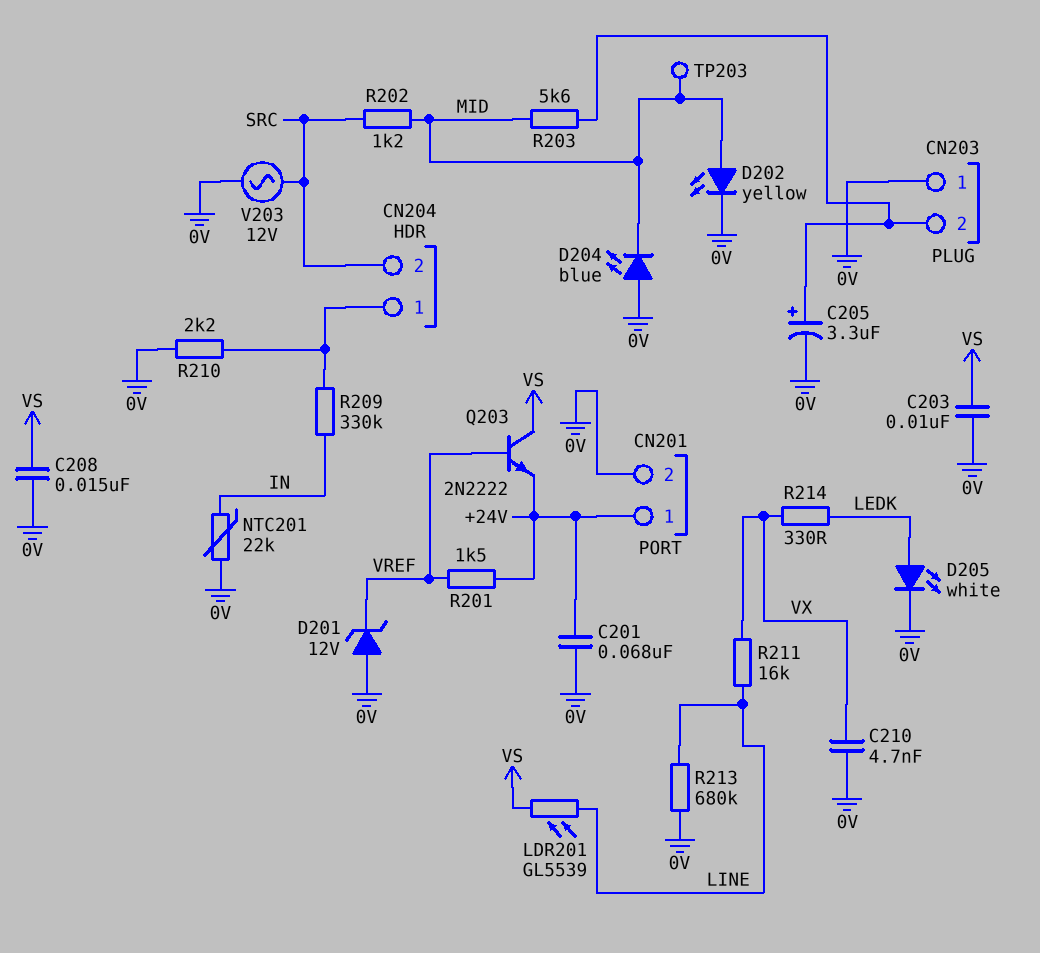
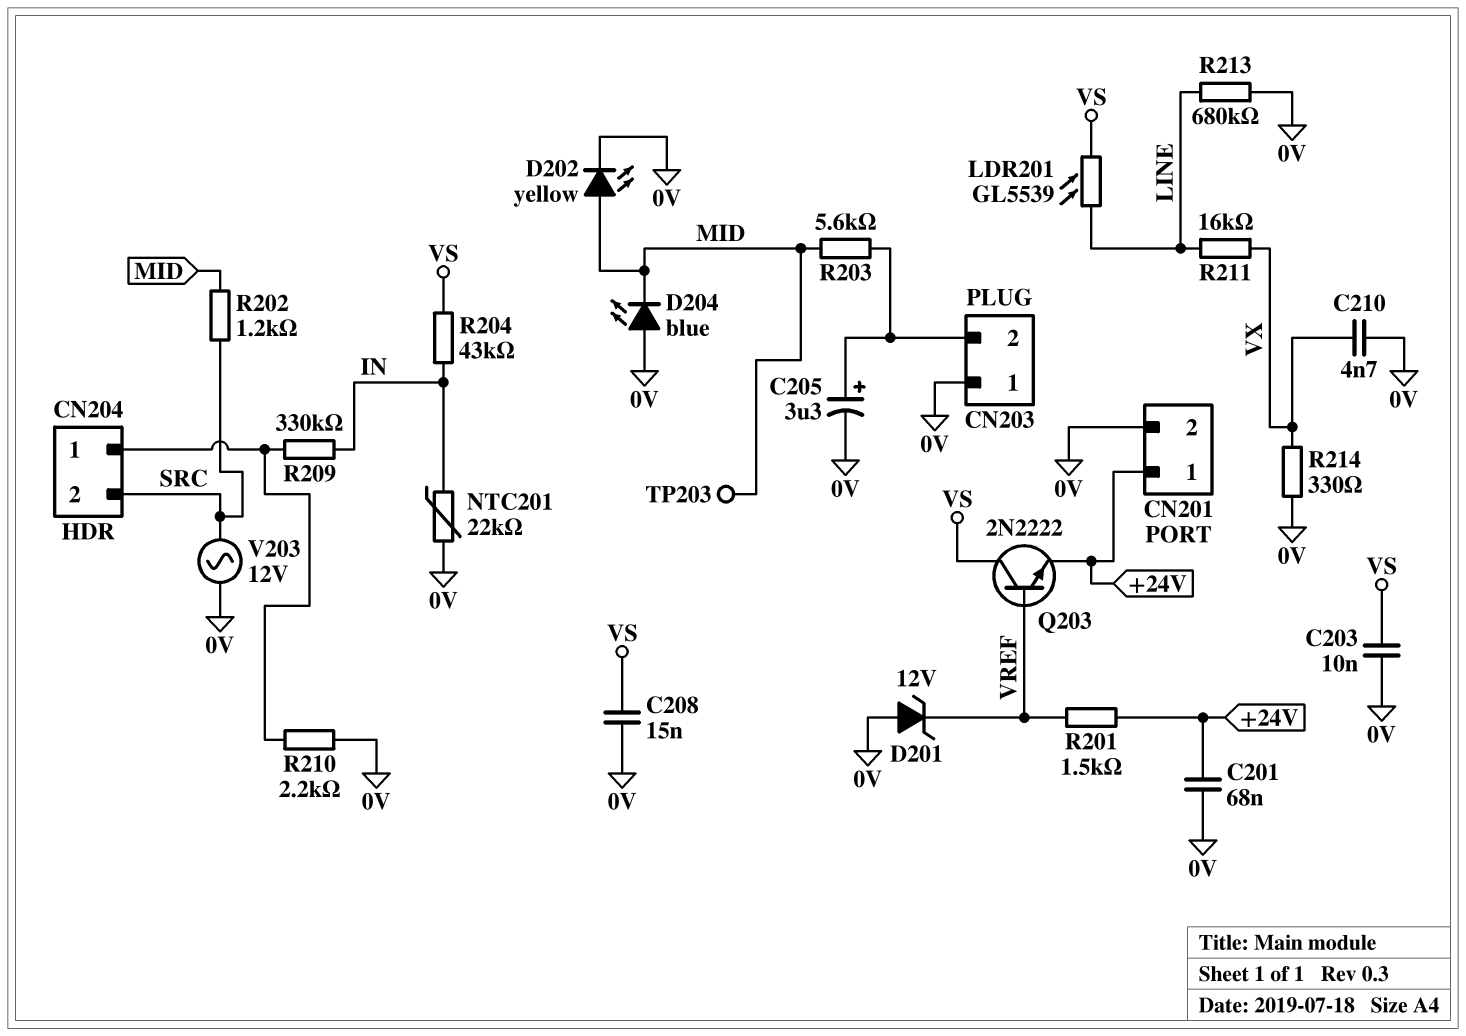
D205: LED white (A LEDK, K 0V) -> none
R204: none -> 43k (IN, VS)
R214: 330 (LEDK, VX) -> 330 (0V, VX)

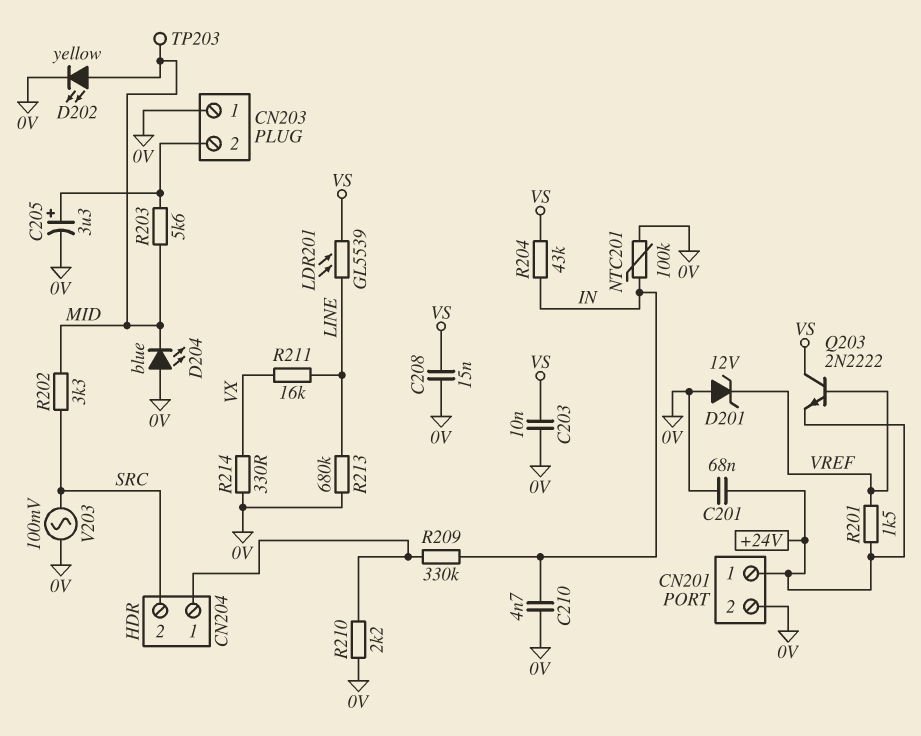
C210: 4.7nF (0V, VX) -> 4.7nF (0V, IN)
NTC201: 22k (0V, IN) -> 100k (0V, IN)
R202: 1.2k (MID, SRC) -> 3.3k (MID, SRC)
V203: AC 12V (0V, SRC) -> AC 100mV (0V, SRC)

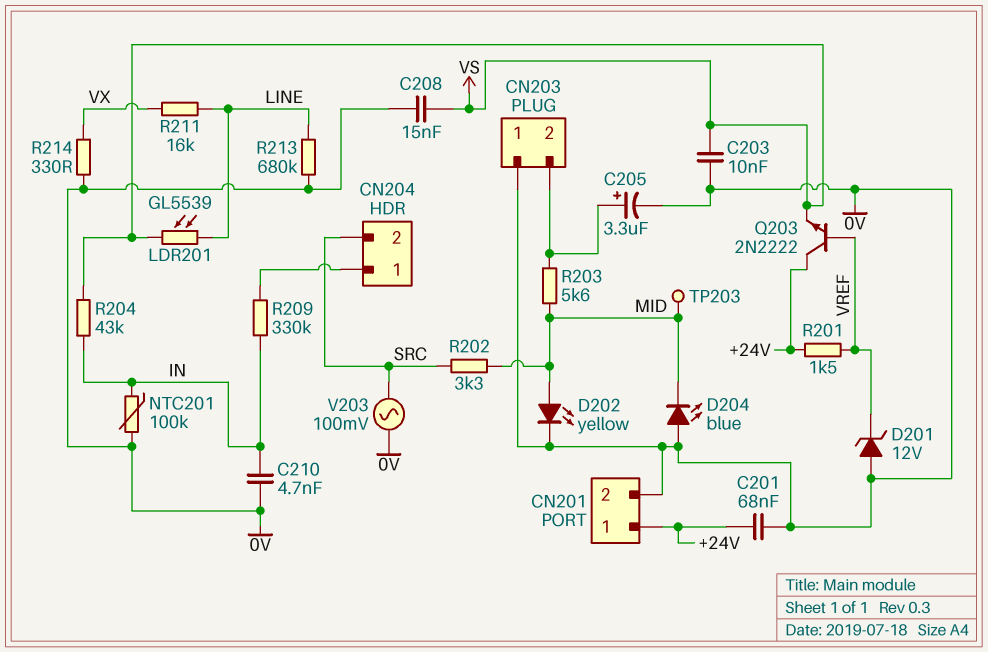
Q203: NPN 2N2222 (B VREF, C VS, E +24V) -> NPN 2N2222 (B VREF, C +24V, E VS)
R210: 2.2k (0V, CN204/1) -> none

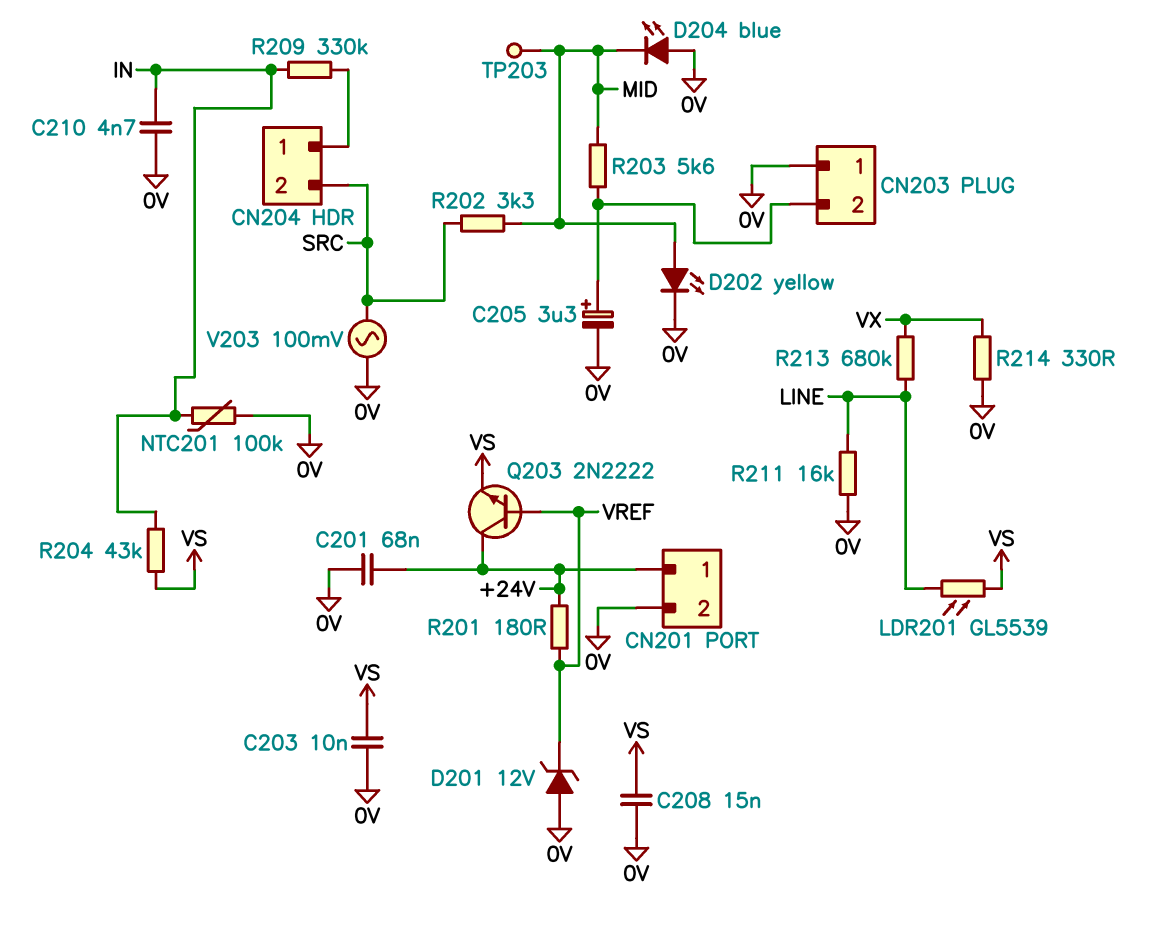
R201: 1.5k (+24V, VREF) -> 180 (+24V, VREF)
R211: 16k (LINE, VX) -> 16k (0V, LINE)
R213: 680k (0V, LINE) -> 680k (LINE, VX)

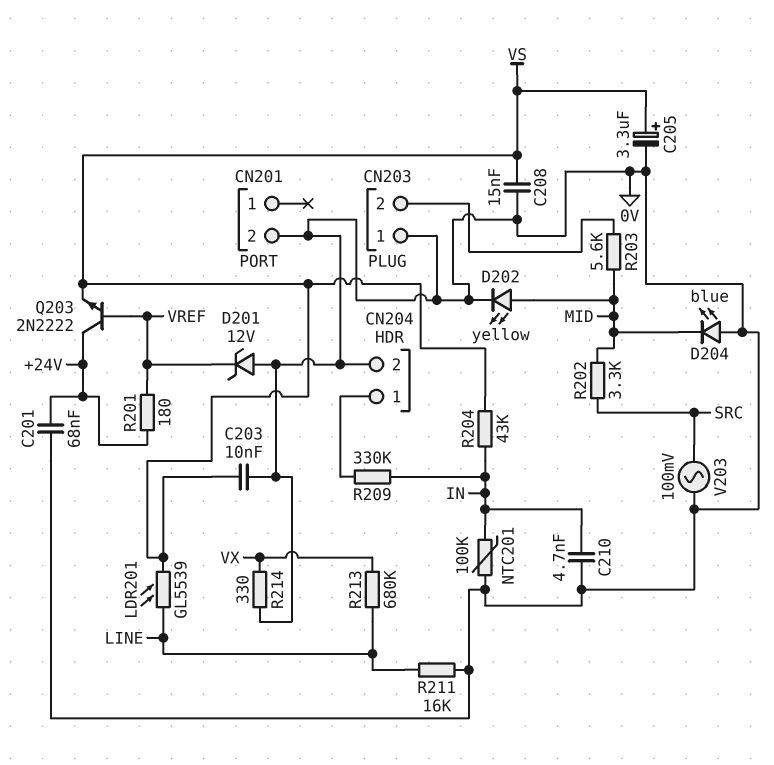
C205: 3.3uF (plus CN203/2, minus 0V) -> 3.3uF (plus VS, minus 0V)
CN201 pin 1: +24V -> none
CN204 pin 2: SRC -> 0V
TP203: test point (MID) -> none

